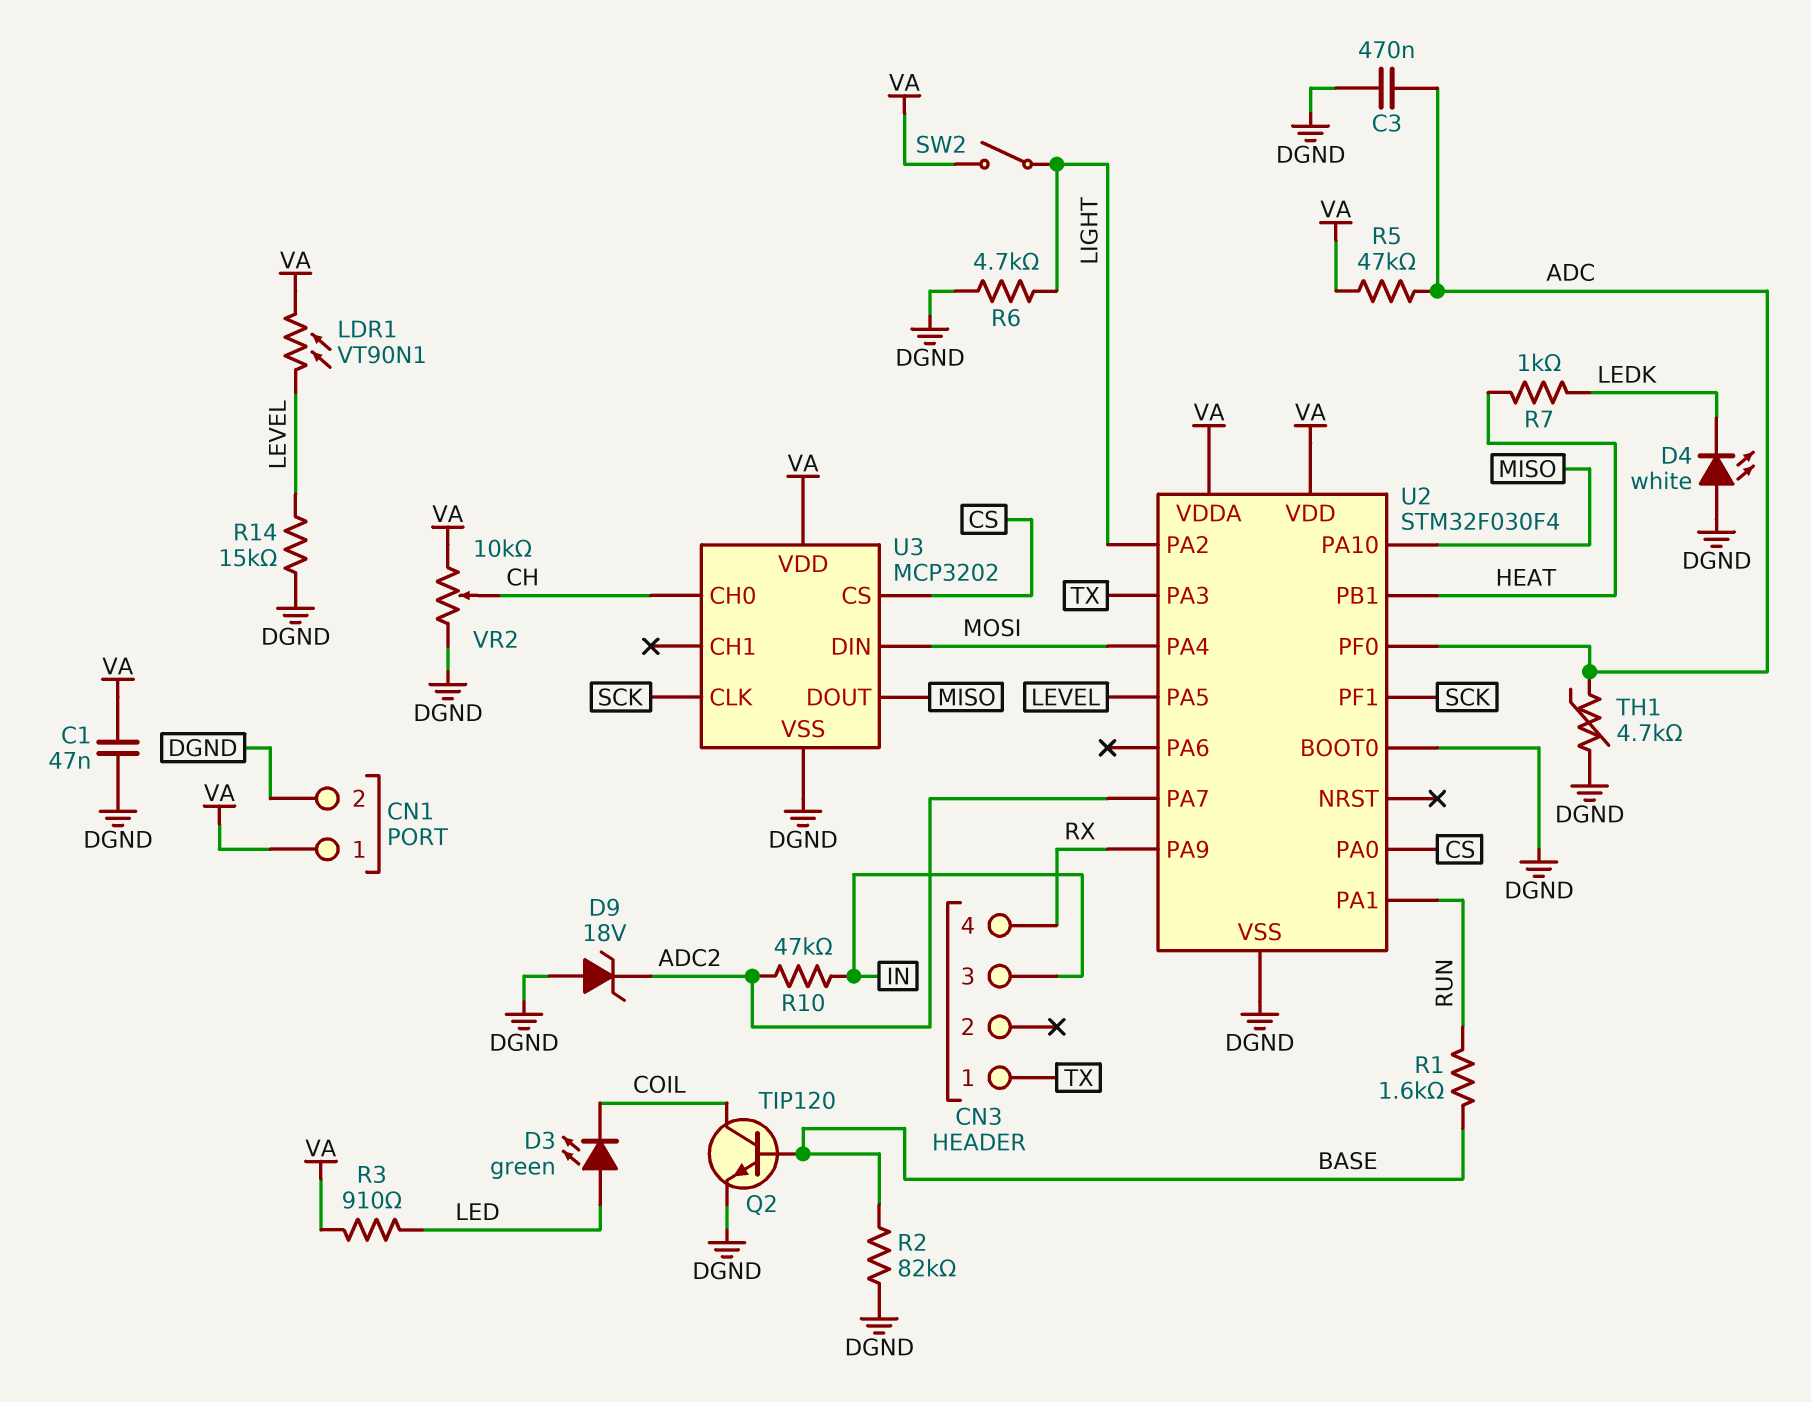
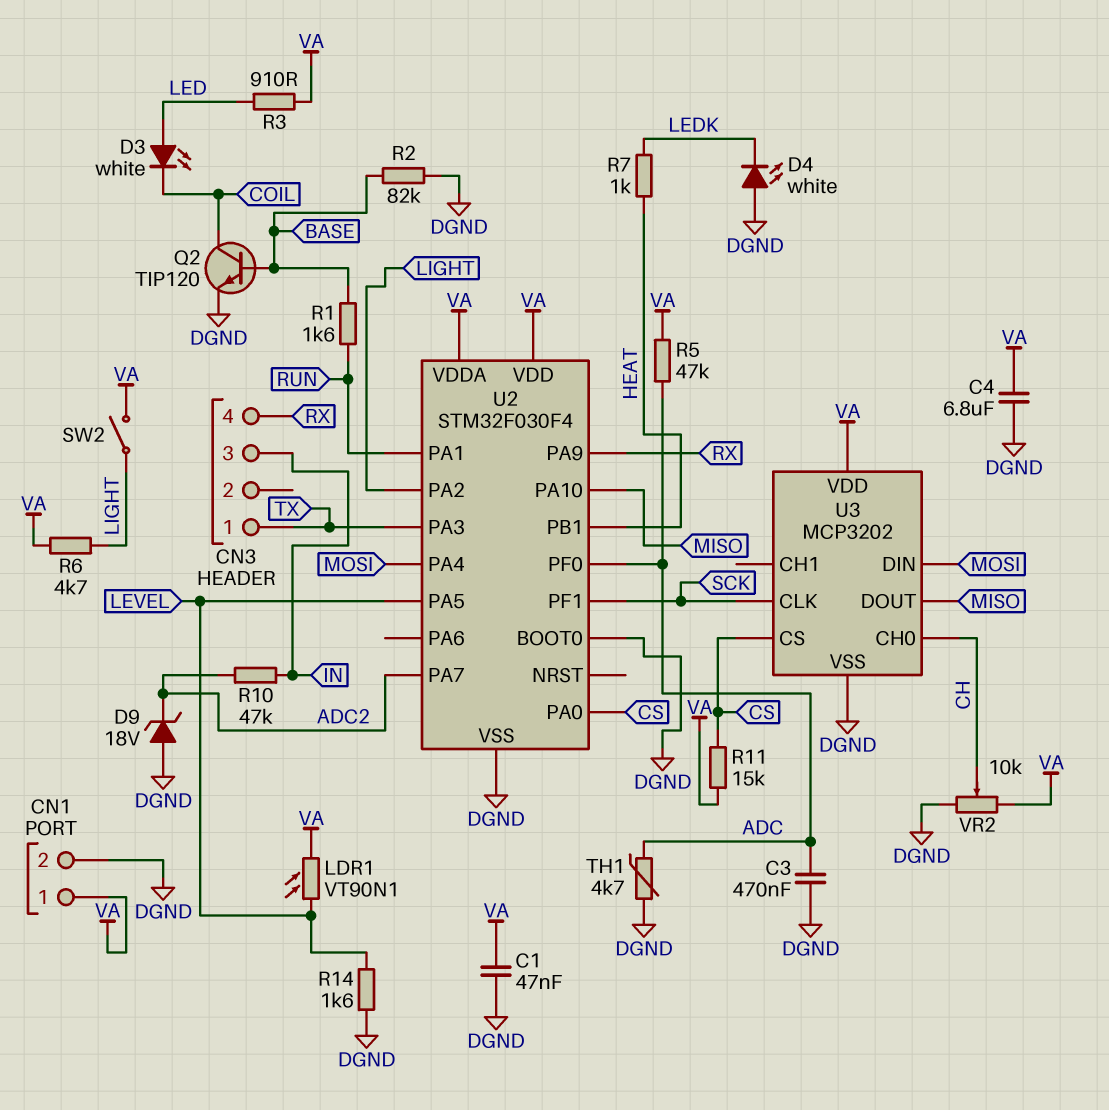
C4: none -> 6.8uF (DGND, VA)
D3: LED green (A LED, K COIL) -> LED white (A LED, K COIL)
R6: 4.7k (DGND, LIGHT) -> 4.7k (LIGHT, VA)
R11: none -> 15k (CS, VA)
R14: 15k (DGND, LEVEL) -> 1.6k (DGND, LEVEL)

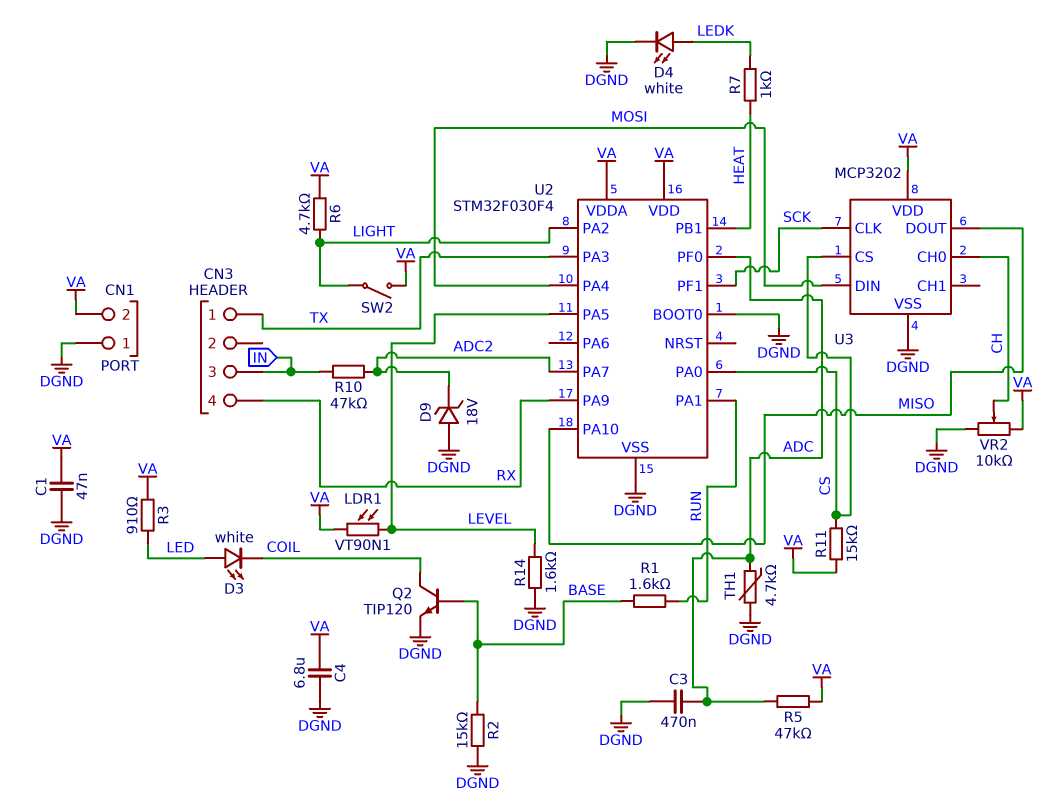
CN1 pin 1: VA -> DGND
CN1 pin 2: DGND -> VA
D4: LED white (A DGND, K LEDK) -> LED white (A LEDK, K DGND)
R2: 82k (BASE, DGND) -> 15k (BASE, DGND)

